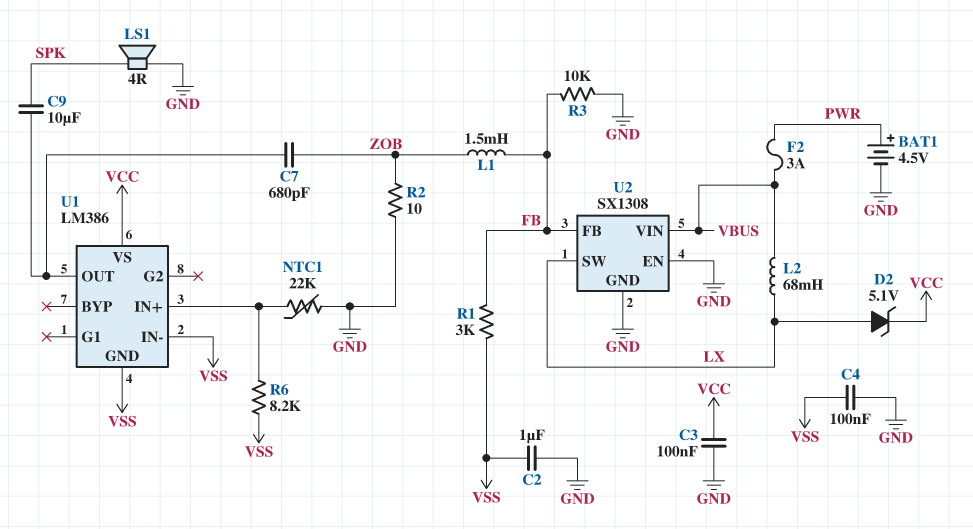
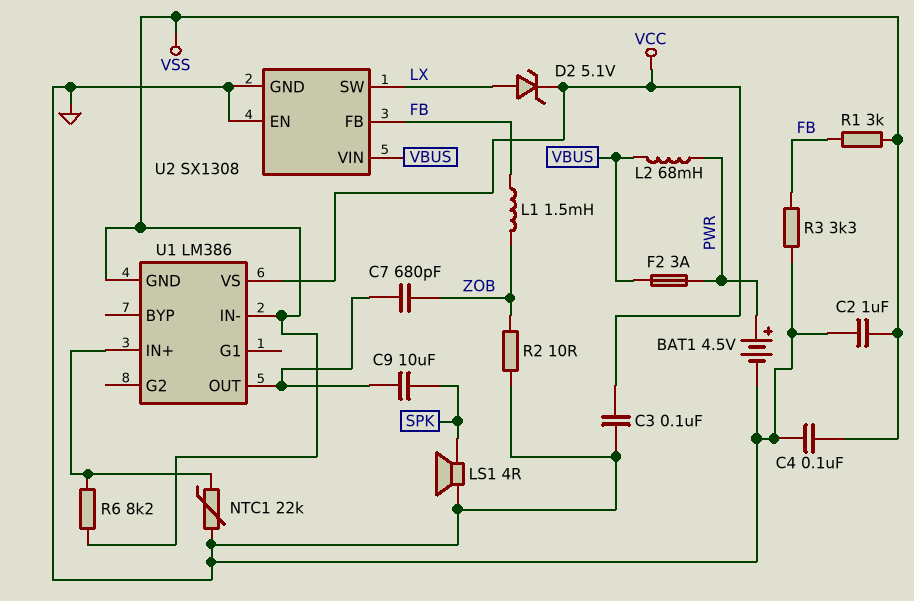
L2: 68mH (LX, VBUS) -> 68mH (PWR, VBUS)
R3: 10k (FB, GND) -> 3.3k (FB, GND)

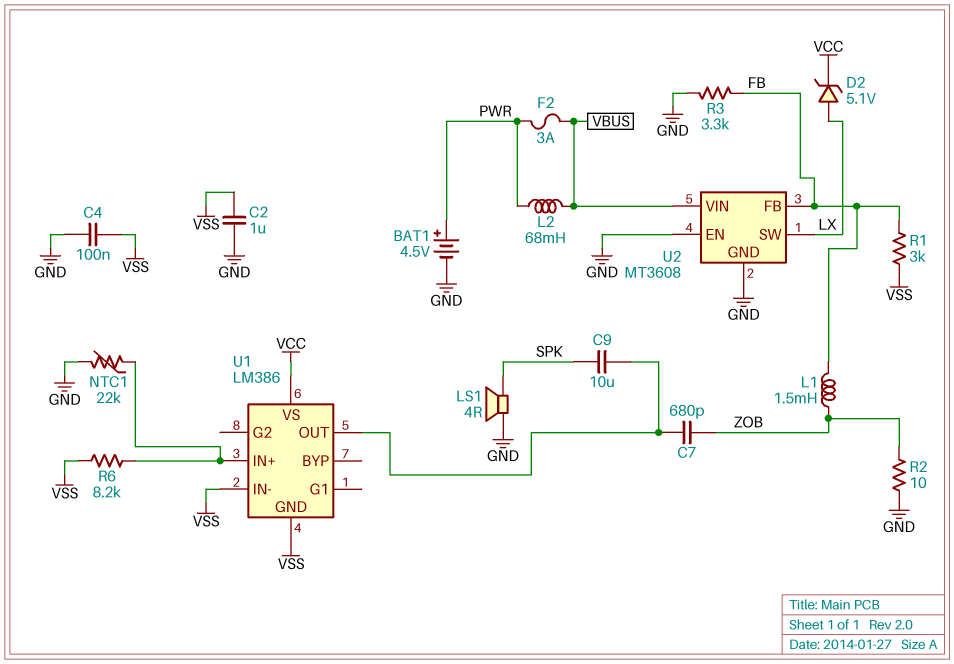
C3: 100nF (GND, VCC) -> none
U2: SX1308 -> MT3608

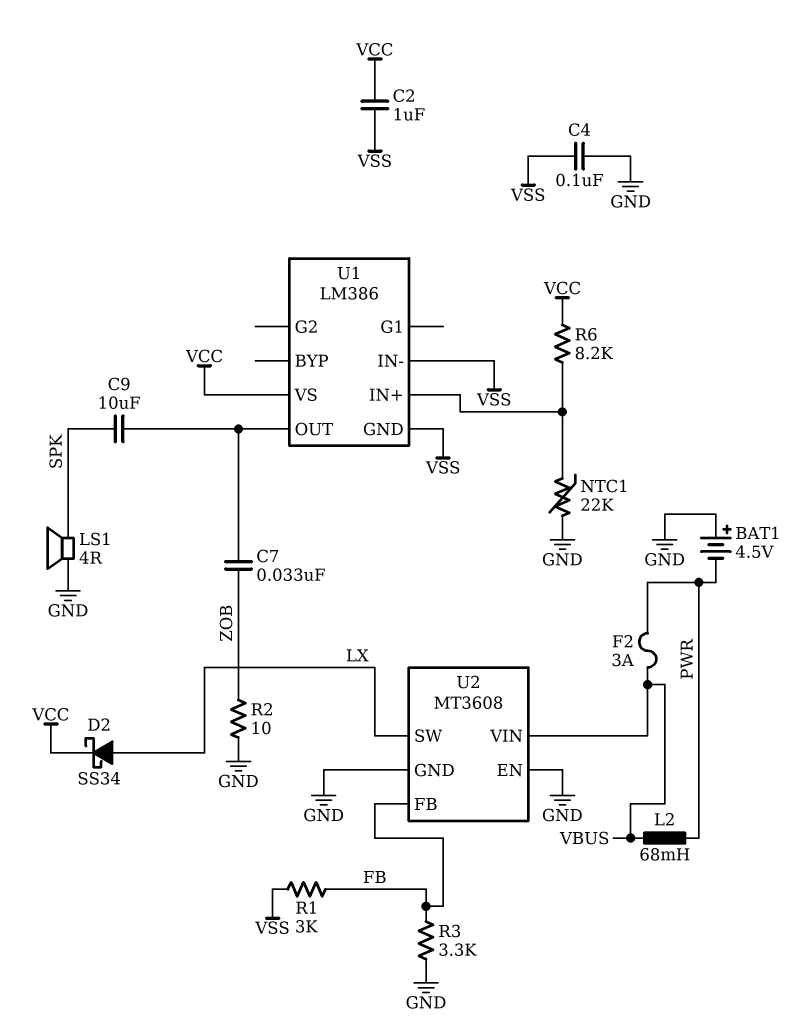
BAT1: 4.5V (plus PWR, minus GND) -> 4.5V (plus GND, minus PWR)
C2: 1uF (GND, VSS) -> 1uF (VCC, VSS)
C7: 680pF (U1/OUT, ZOB) -> 33nF (U1/OUT, ZOB)
D2: zener 5.1V (A LX, K VCC) -> schottky SS34 (A LX, K VCC)
L1: 1.5mH (FB, ZOB) -> none
R6: 8.2k (U1/IN+, VSS) -> 8.2k (U1/IN+, VCC)

